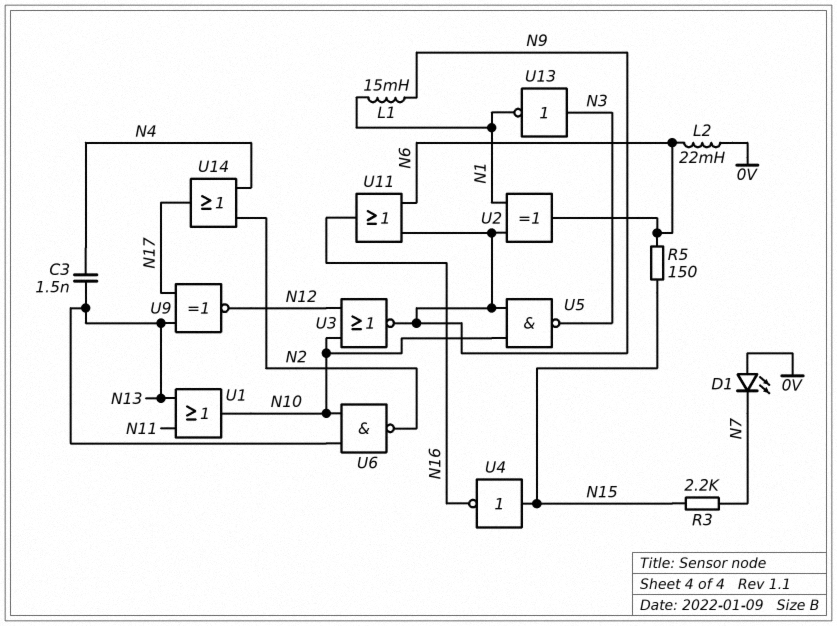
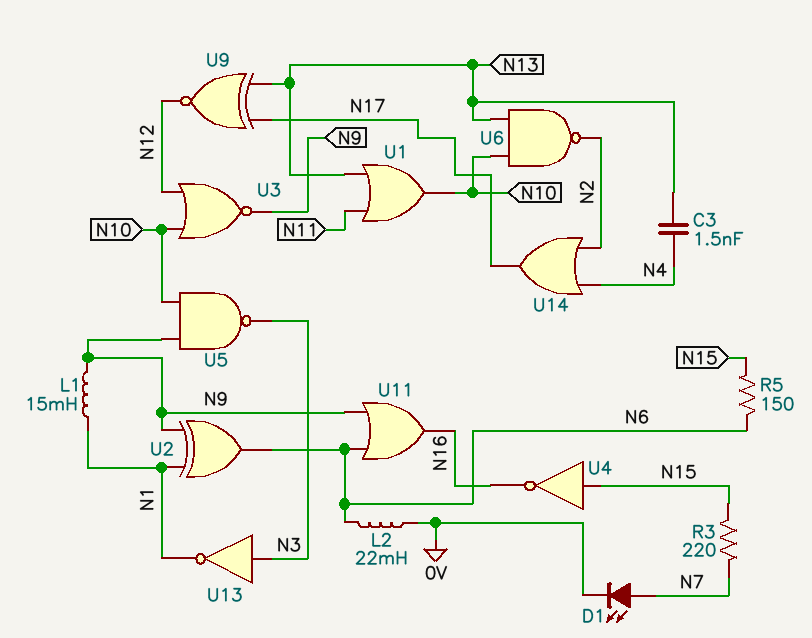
D1: LED (A 0V, K N7) -> LED (A N7, K 0V)
R3: 2.2k (N7, N15) -> 220 (N7, N15)

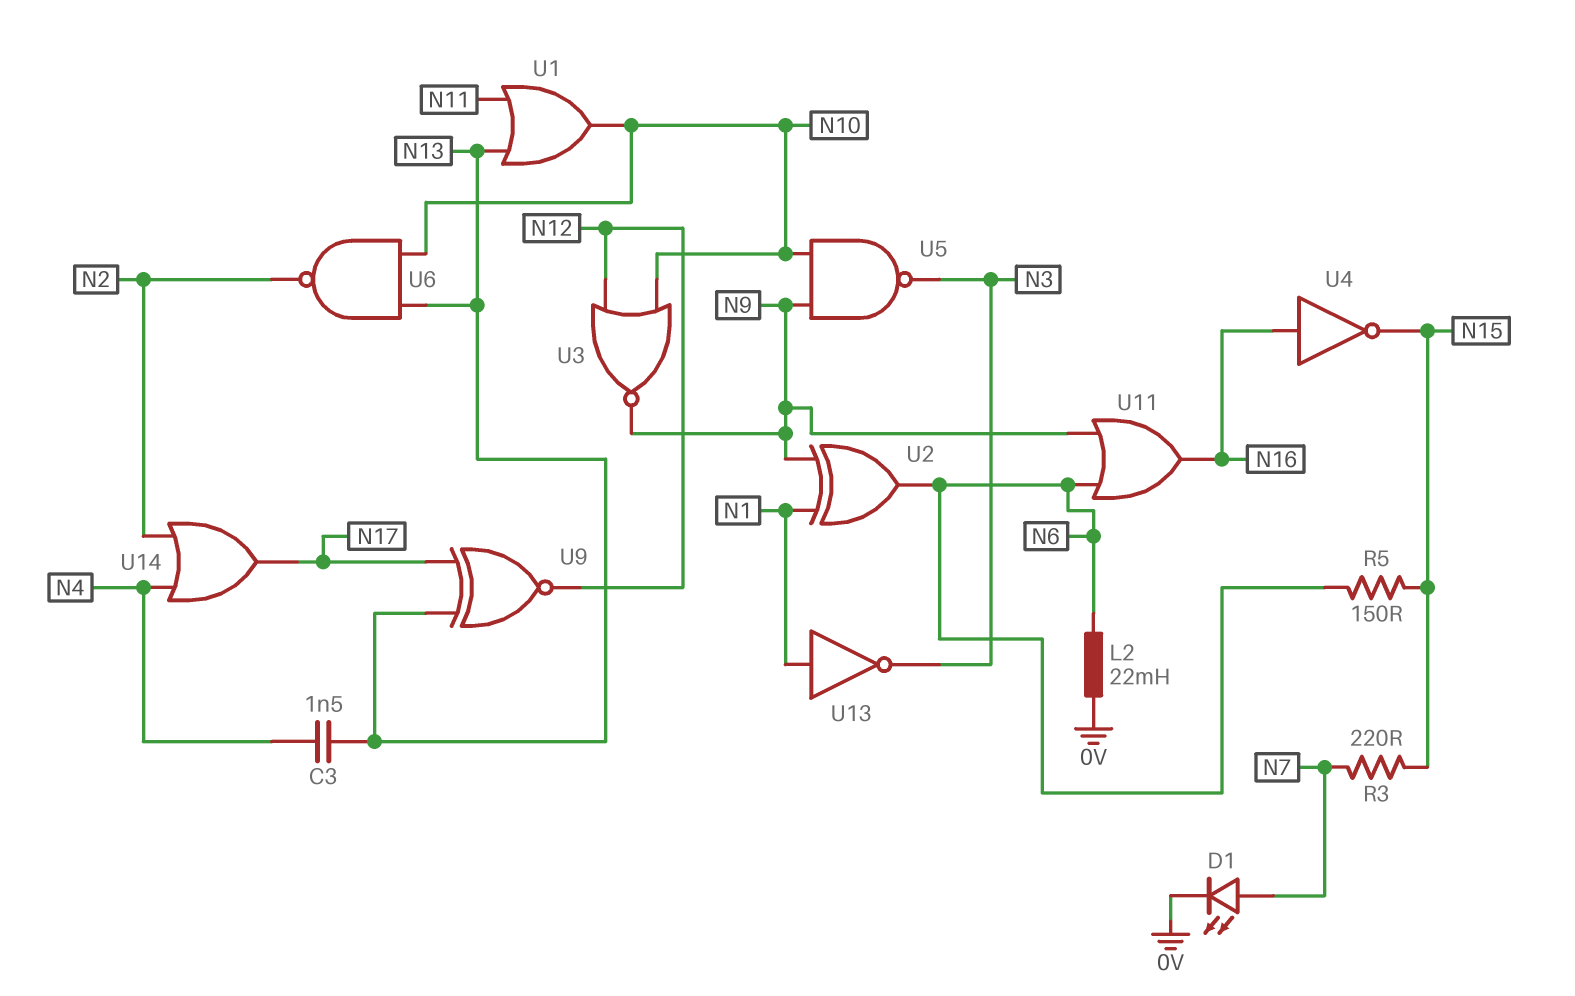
L1: 15mH (N1, N9) -> none
U4: NOT (in N15, out N16) -> NOT (in N16, out N15)
U13: NOT (in N3, out N1) -> NOT (in N1, out N3)

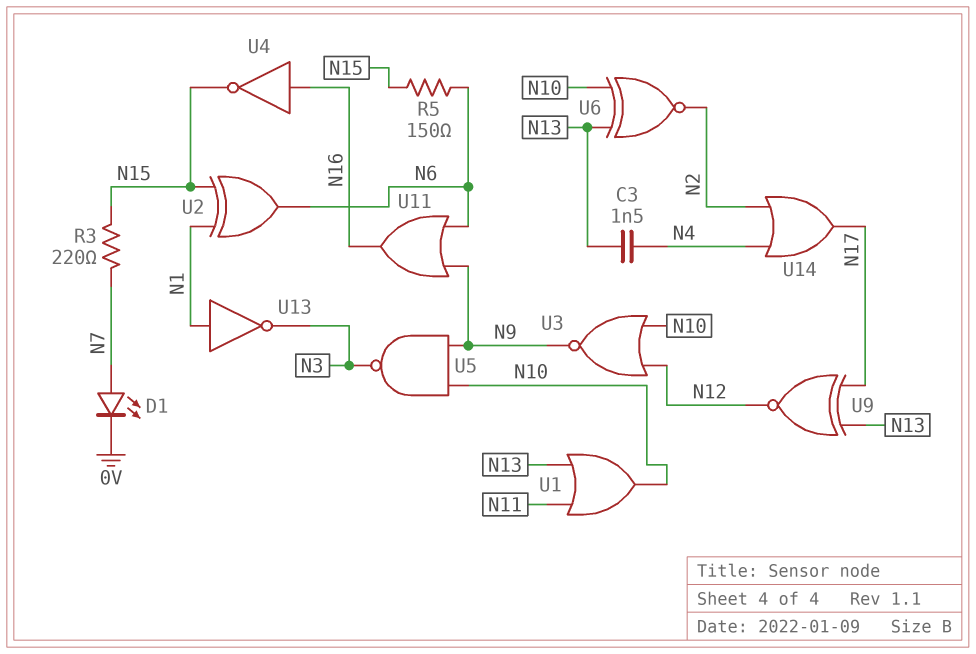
L2: 22mH (0V, N6) -> none
U2: XOR (in N1, in N9, out N6) -> XOR (in N1, in N15, out N6)
U6: NAND (in N10, in N13, out N2) -> XNOR (in N10, in N13, out N2)

